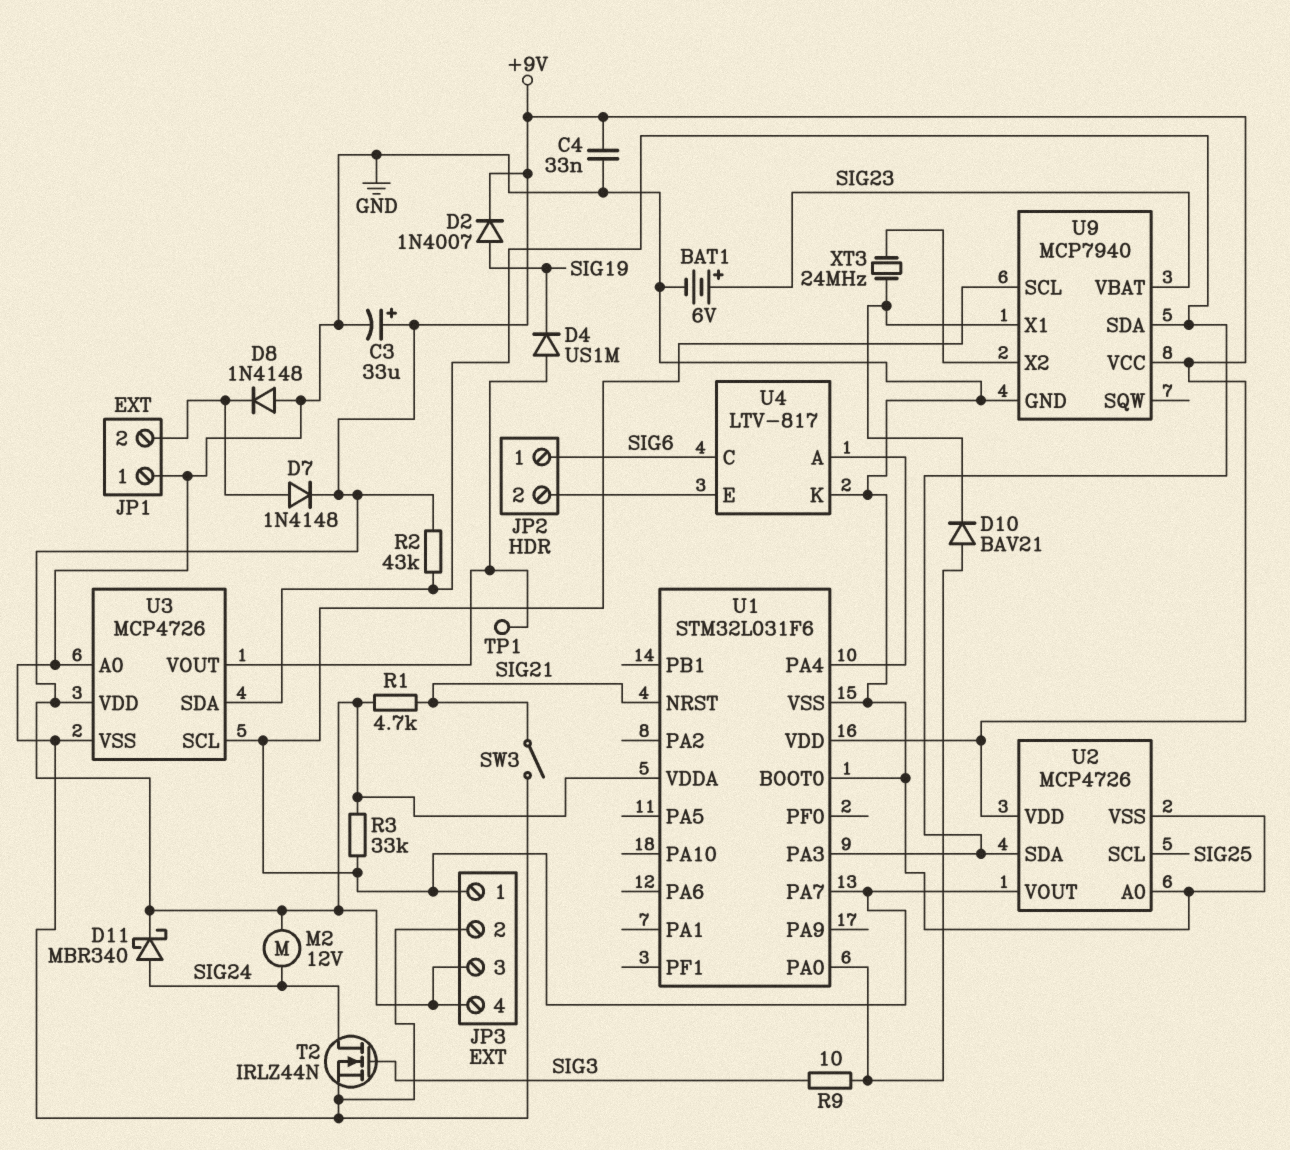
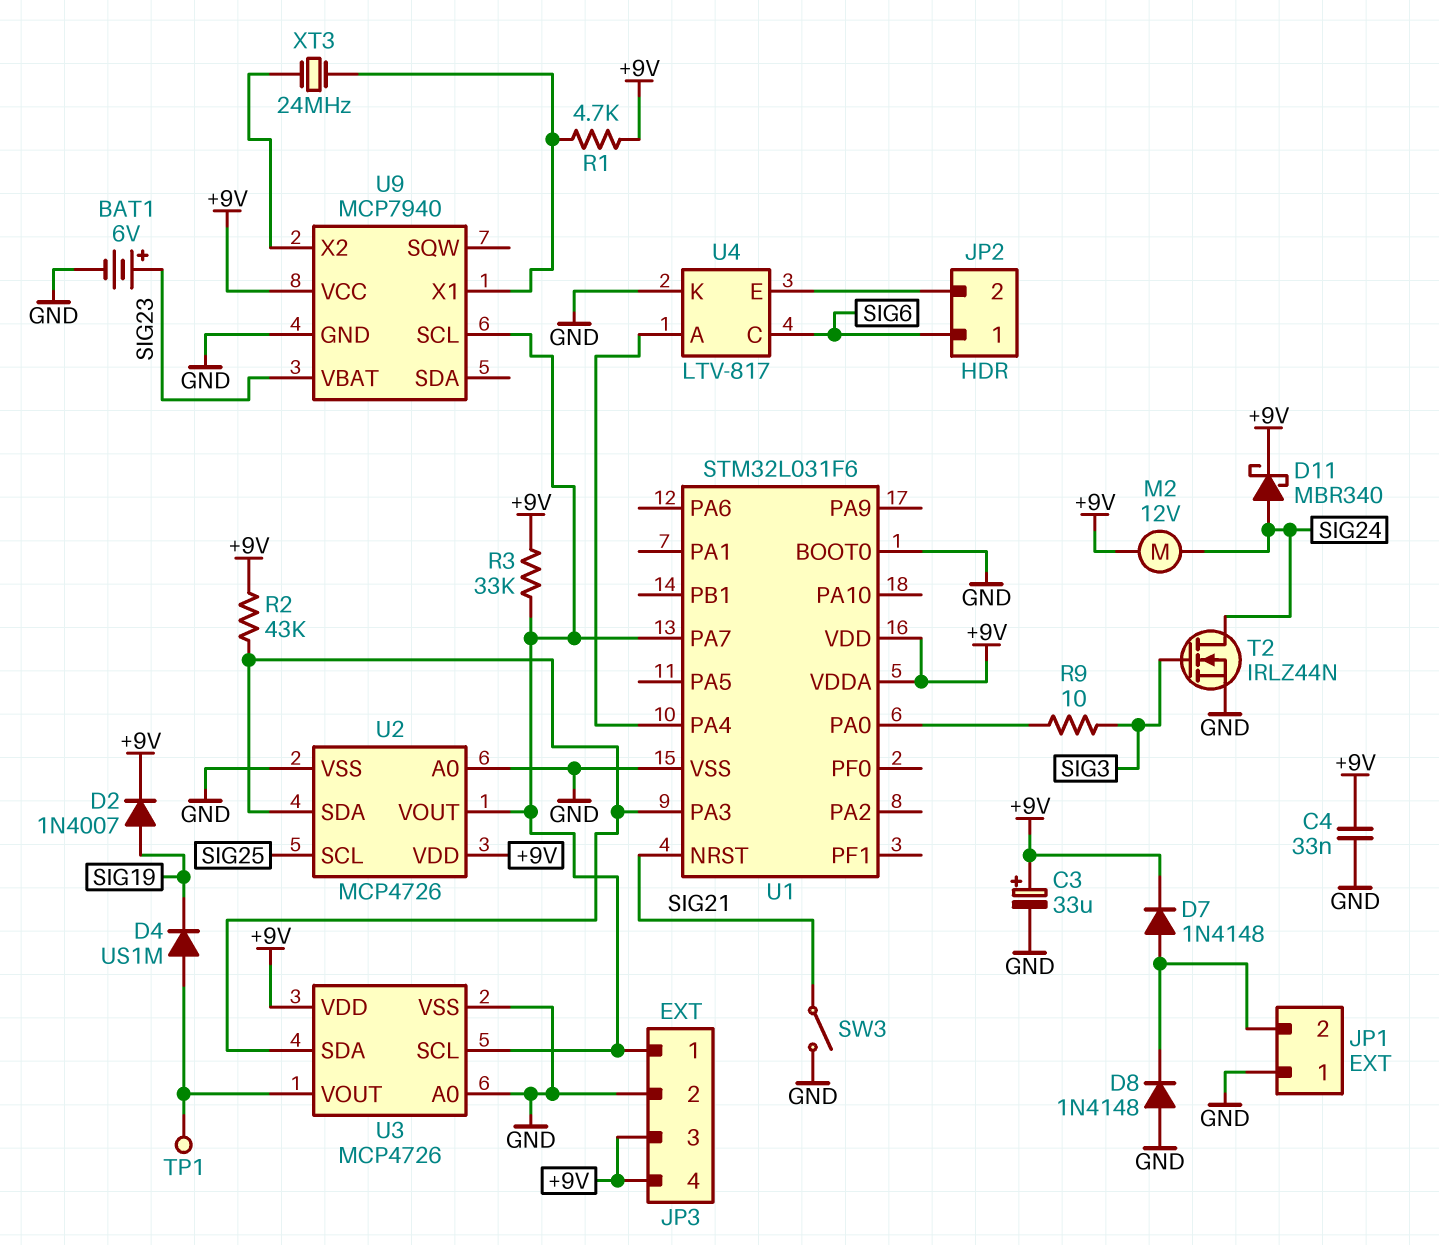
D10: diode BAV21 (A U1/PA0, K U9/X1) -> none
R1: 4.7k (+9V, SIG21) -> 4.7k (+9V, U9/X1)
U9 pin SDA: U1/PA3 -> none

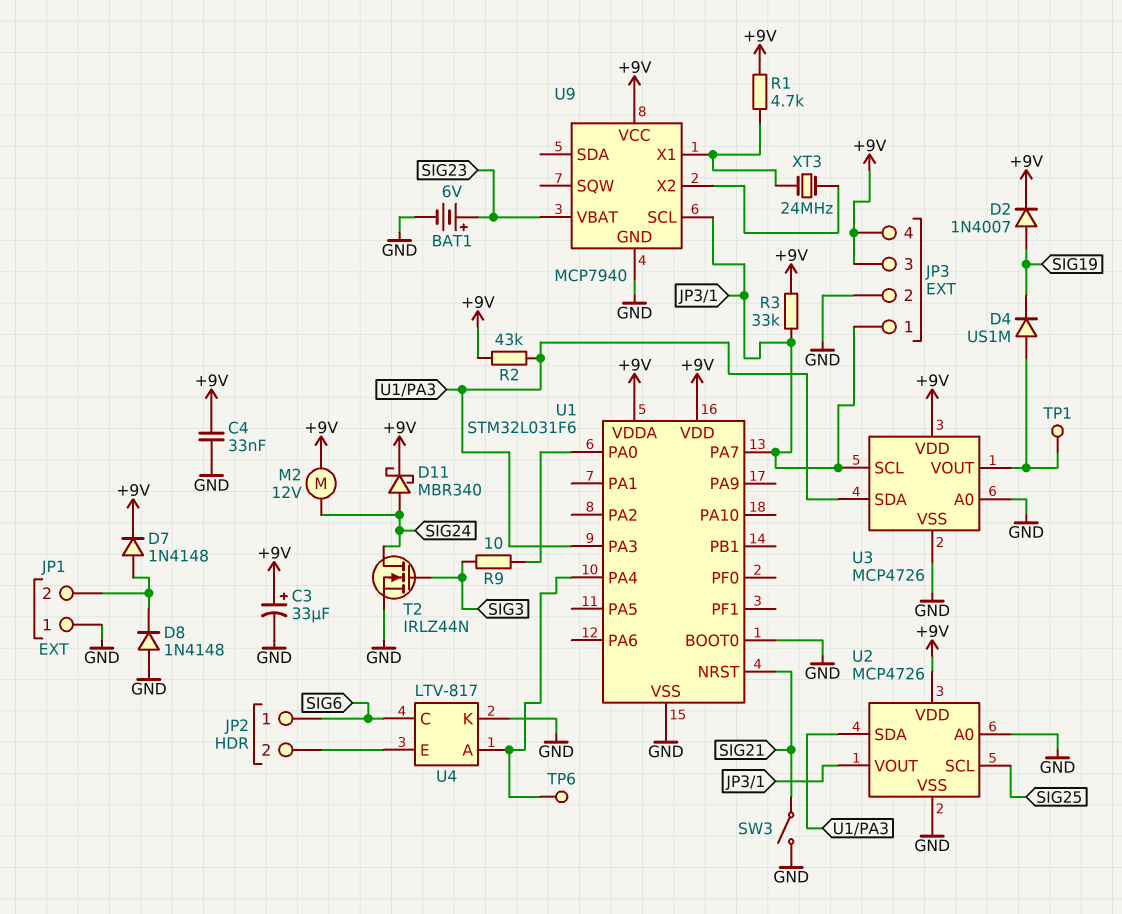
TP6: none -> test point (U1/PA4)

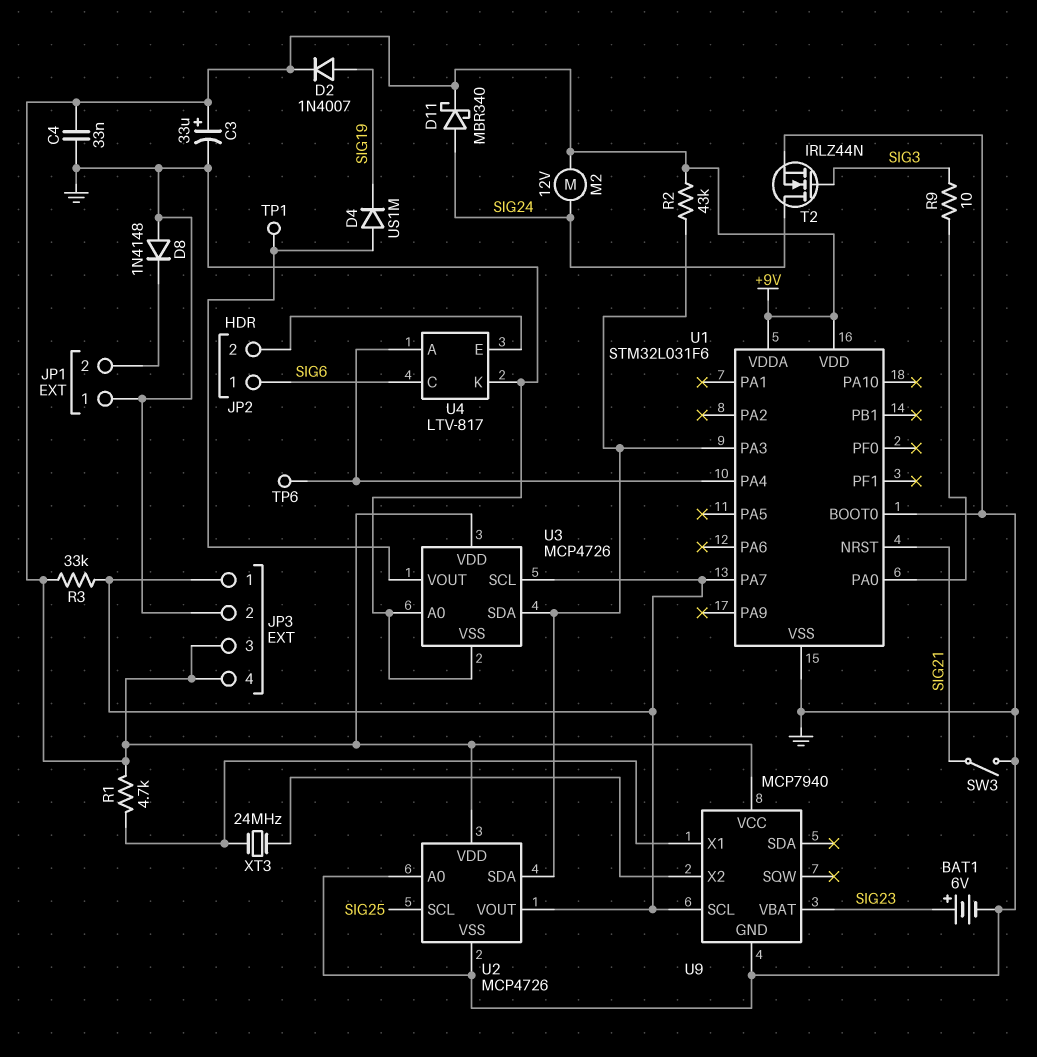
D7: diode 1N4148 (A JP1/2, K +9V) -> none

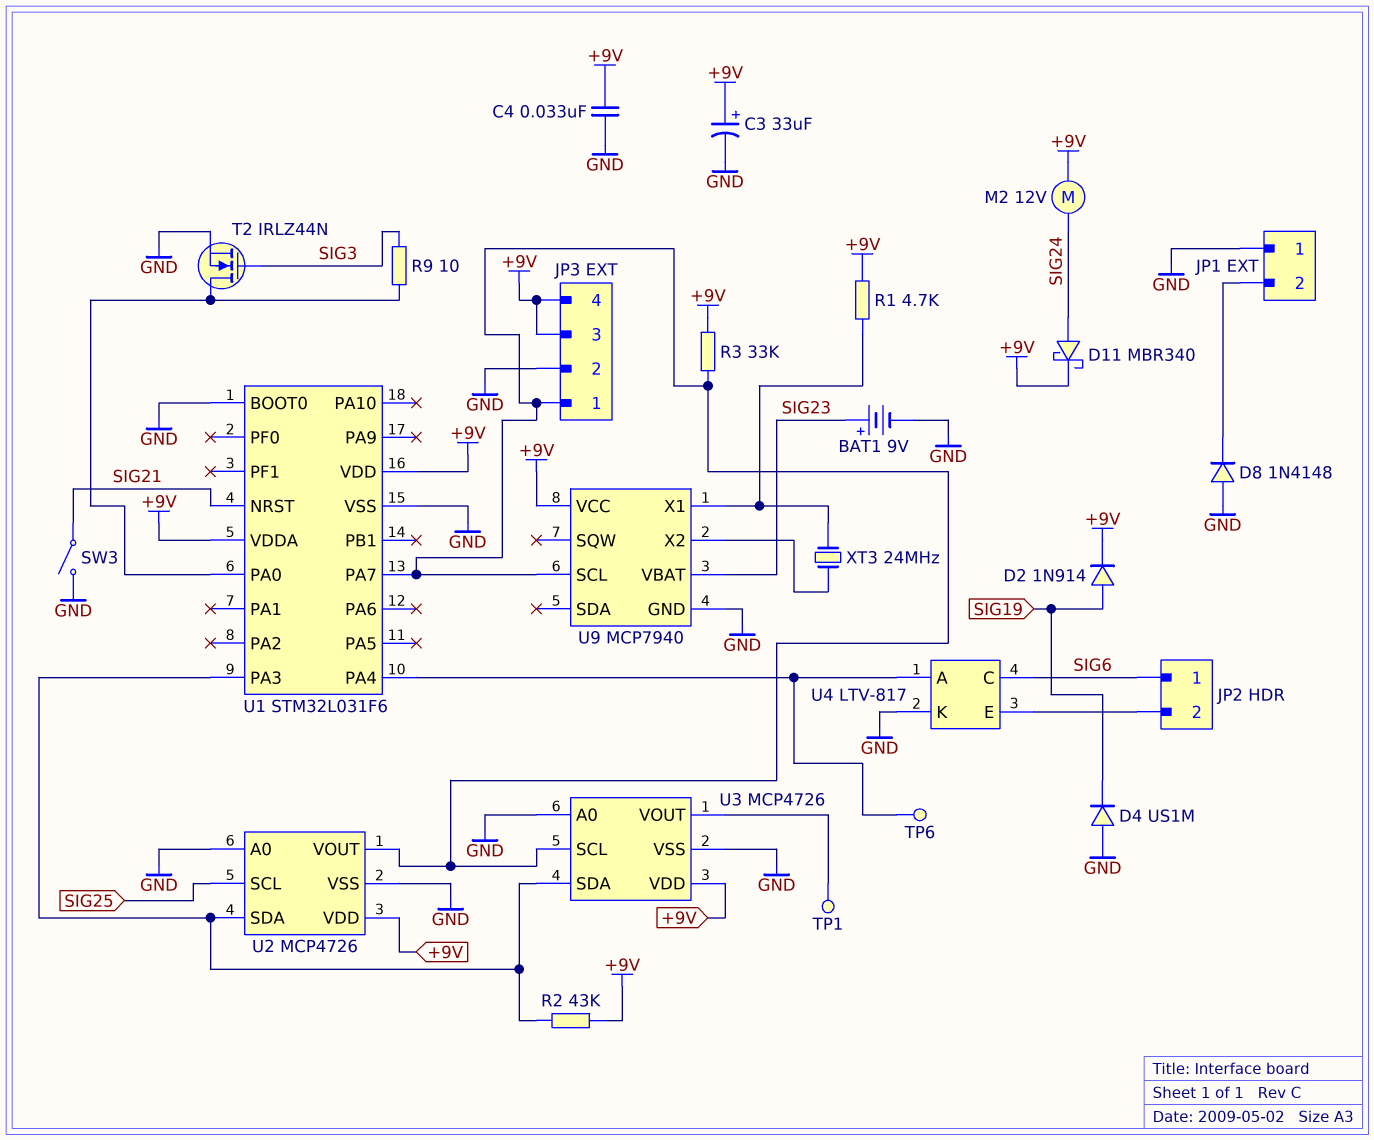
BAT1: 6V (plus SIG23, minus GND) -> 9V (plus SIG23, minus GND)
D2: diode 1N4007 (A SIG19, K +9V) -> diode 1N914 (A SIG19, K +9V)
D4: diode US1M (A U3/VOUT, K SIG19) -> diode US1M (A GND, K SIG19)
T2: NMOS IRLZ44N (G SIG3, D SIG24, S GND) -> NMOS IRLZ44N (G SIG3, D U1/PA0, S GND)

